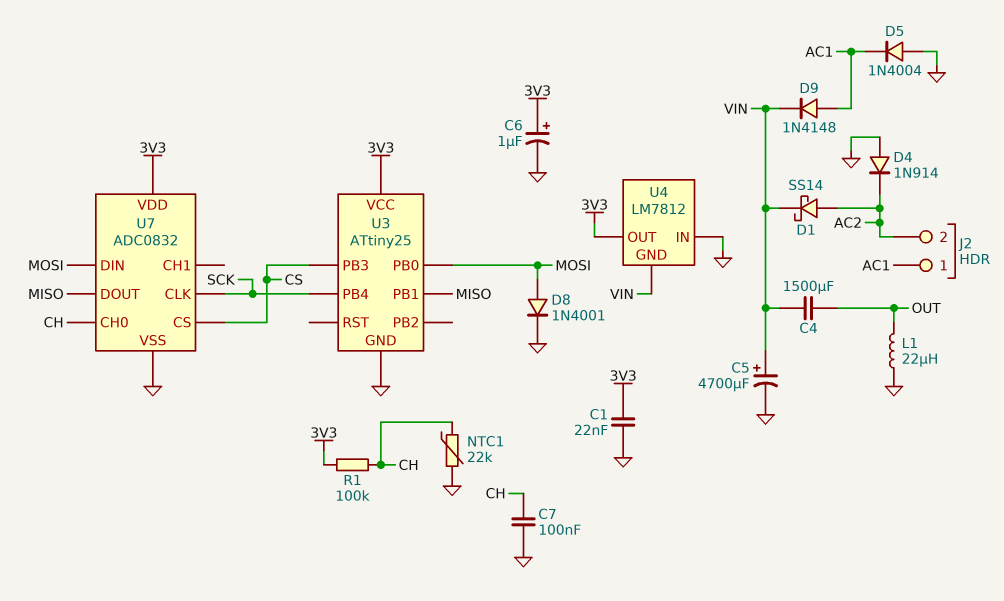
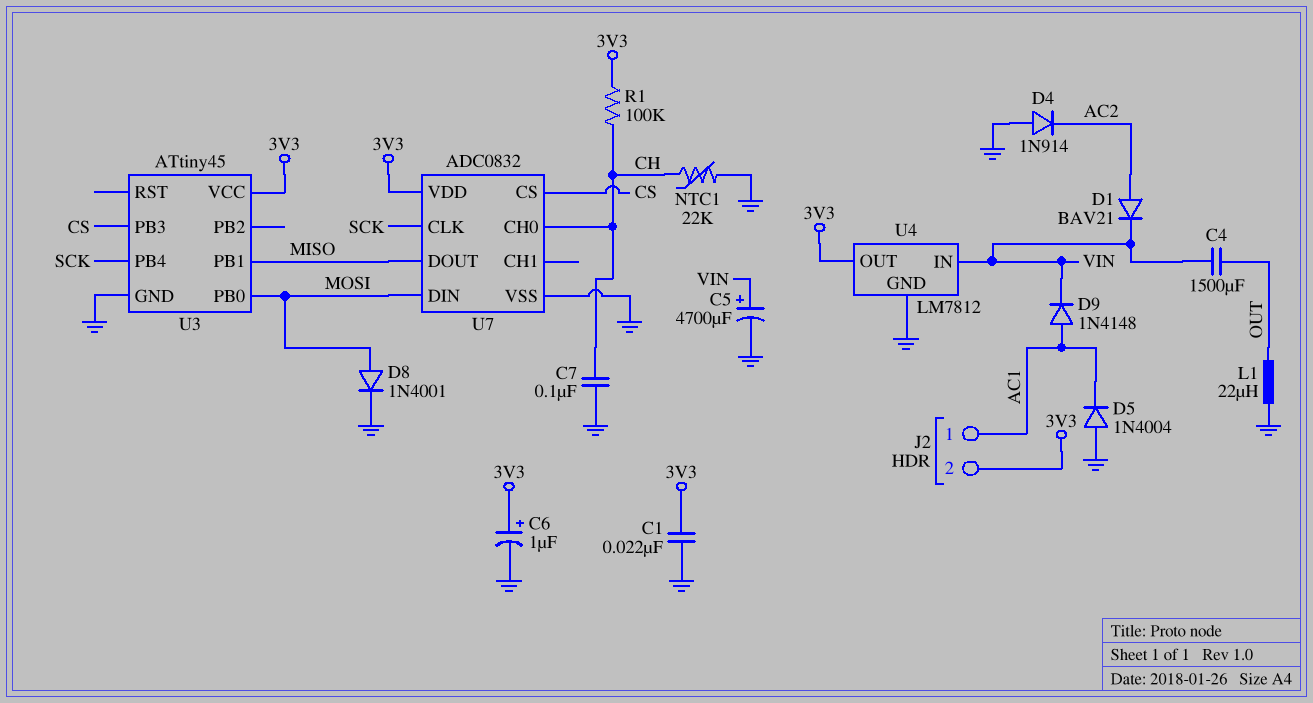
D1: schottky SS14 (A AC2, K VIN) -> diode BAV21 (A AC2, K VIN)
J2 pin 2: AC2 -> 3V3
U3: ATtiny25 -> ATtiny45
U4 pin GND: VIN -> GND
U4 pin IN: GND -> VIN

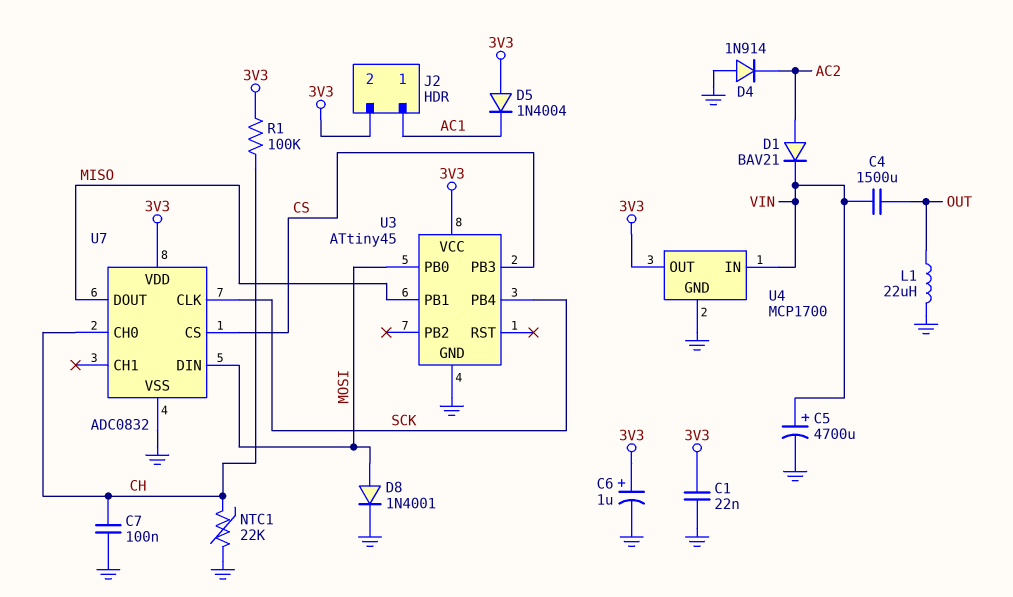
D5: diode 1N4004 (A GND, K AC1) -> diode 1N4004 (A 3V3, K AC1)
D9: diode 1N4148 (A AC1, K VIN) -> none
U4: LM7812 -> MCP1700

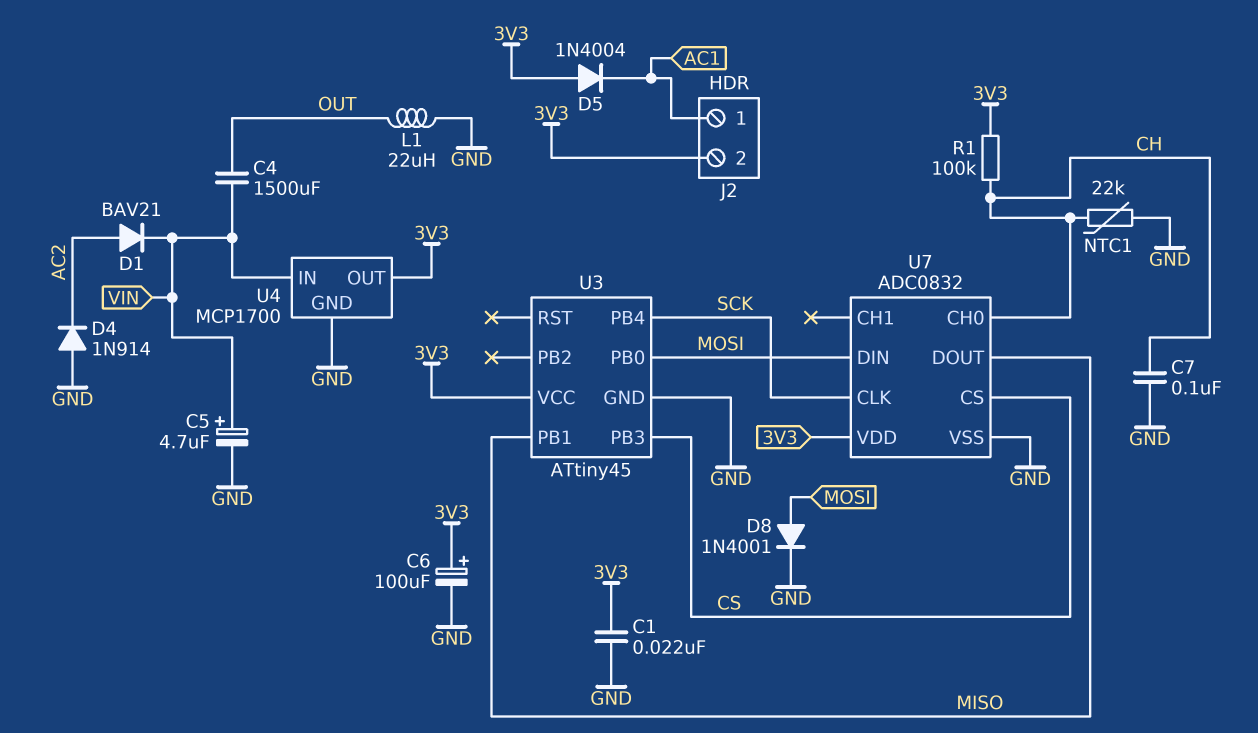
C5: 4700uF (plus VIN, minus GND) -> 4.7uF (plus VIN, minus GND)
C6: 1uF (plus 3V3, minus GND) -> 100uF (plus 3V3, minus GND)

